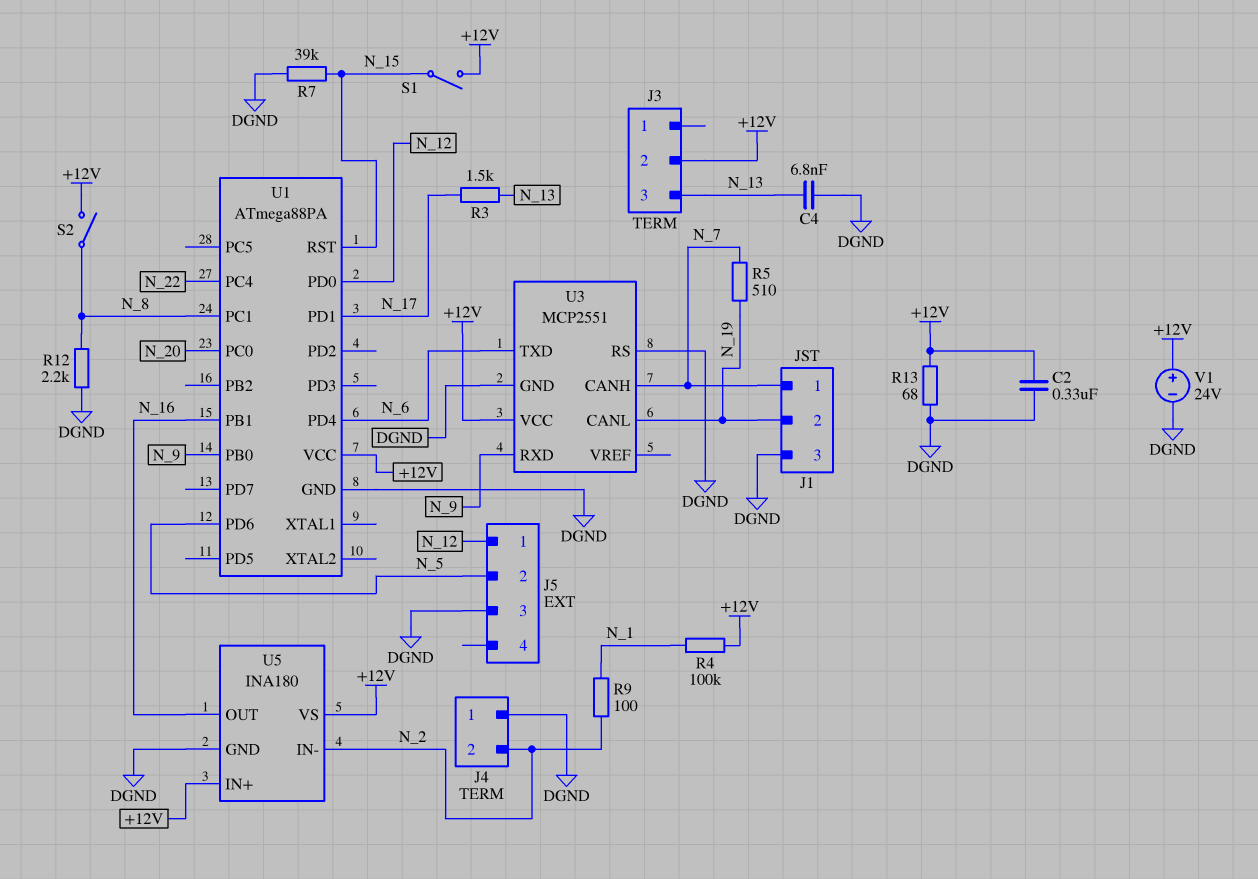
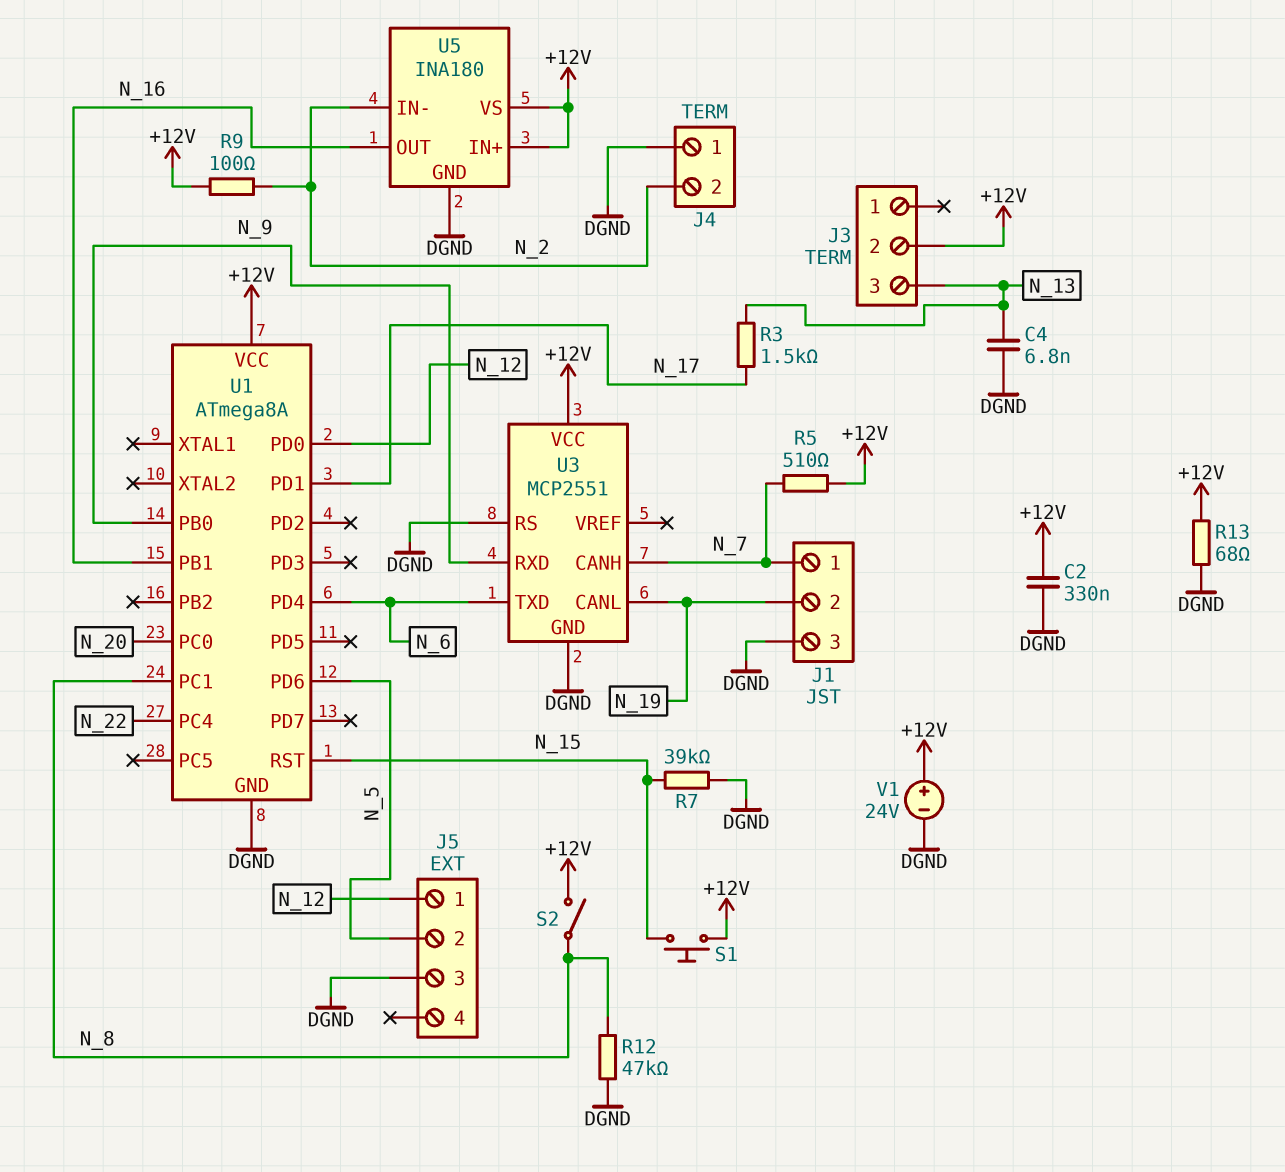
R4: 100k (+12V, N_1) -> none
R5: 510 (N_7, N_19) -> 510 (+12V, N_7)
R9: 100 (N_1, N_2) -> 100 (+12V, N_2)
R12: 2.2k (DGND, N_8) -> 47k (DGND, N_8)
S1: switch (+12V, N_15) -> button (+12V, N_15)
U1: ATmega88PA -> ATmega8A

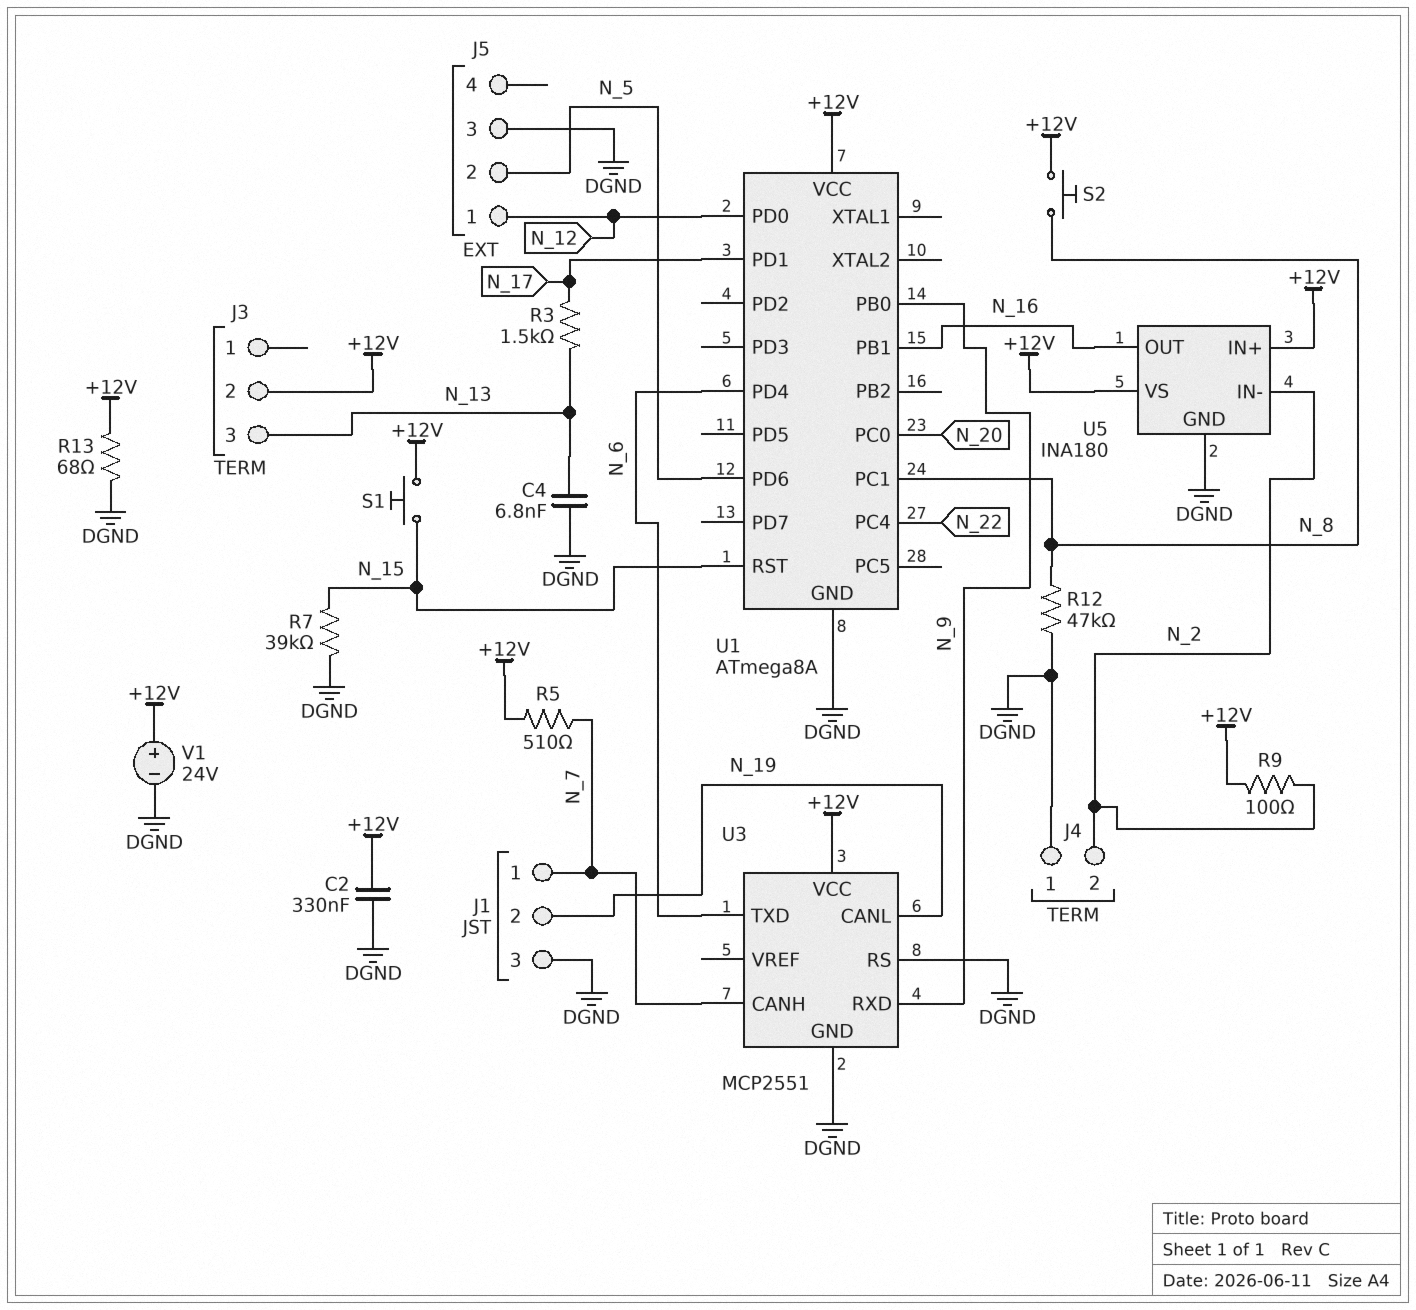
S2: switch (+12V, N_8) -> button (+12V, N_8)

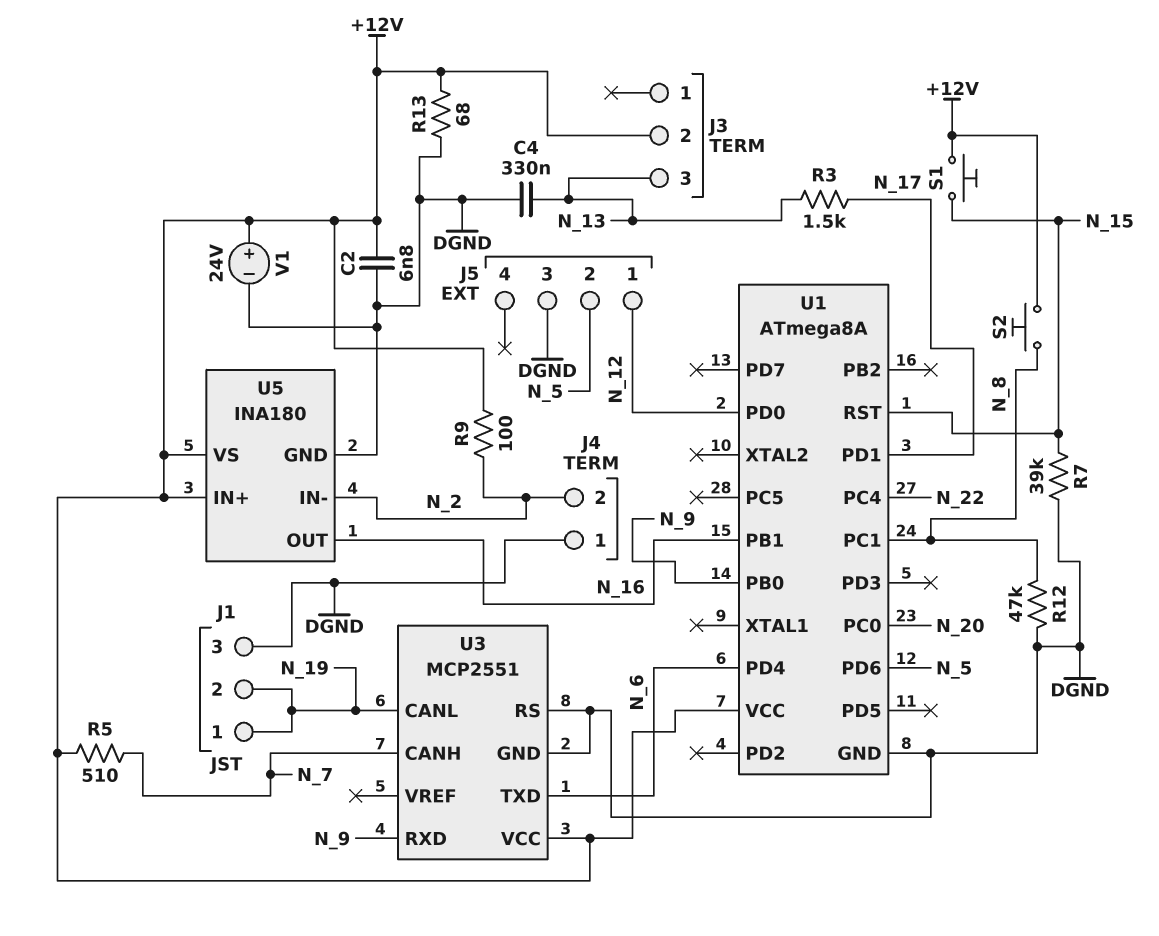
C2: 330nF (+12V, DGND) -> 6.8nF (+12V, DGND)
C4: 6.8nF (DGND, N_13) -> 330nF (DGND, N_13)
J1 pin 1: N_7 -> N_19

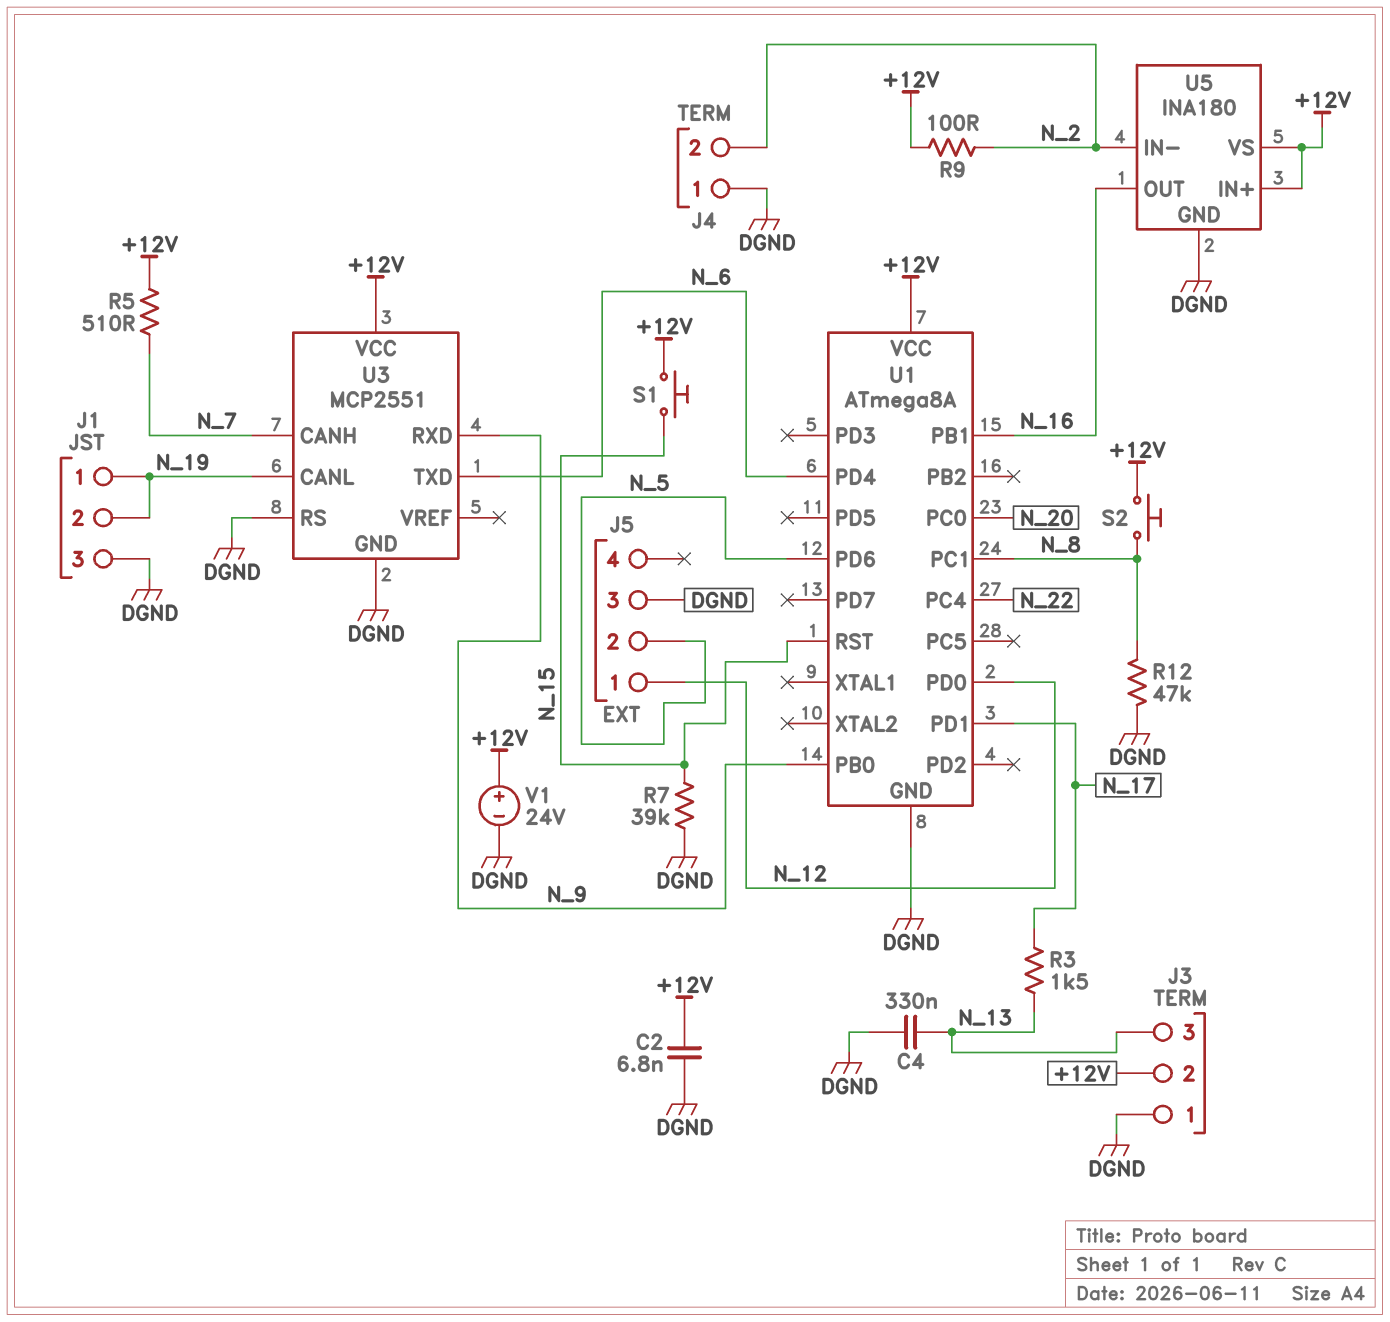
J3 pin 1: none -> DGND
R13: 68 (+12V, DGND) -> none

